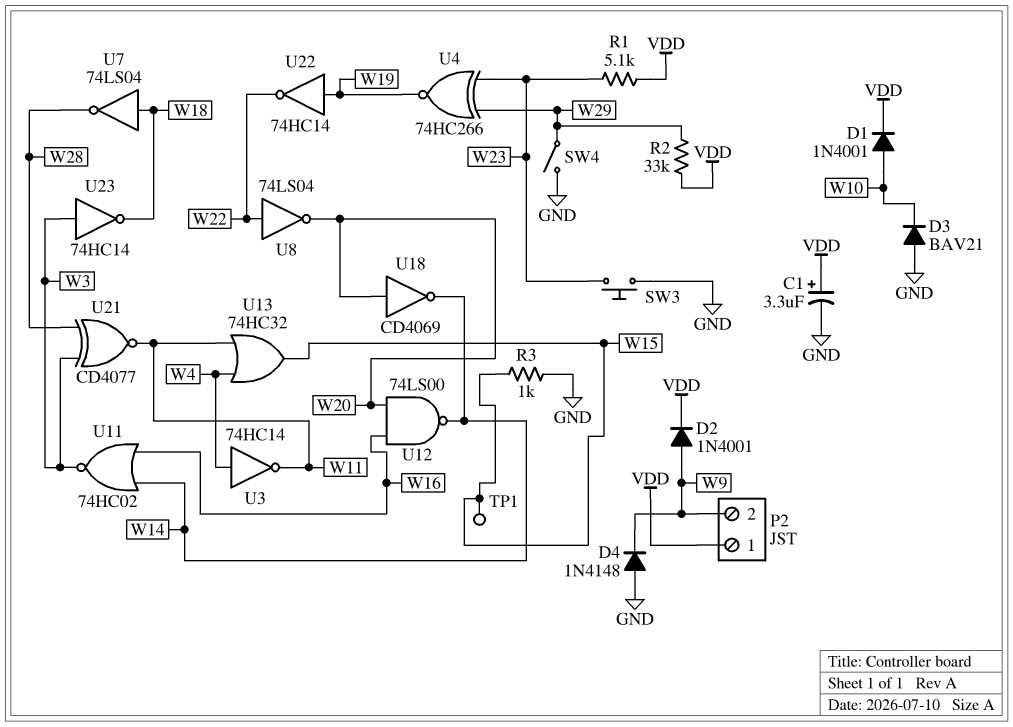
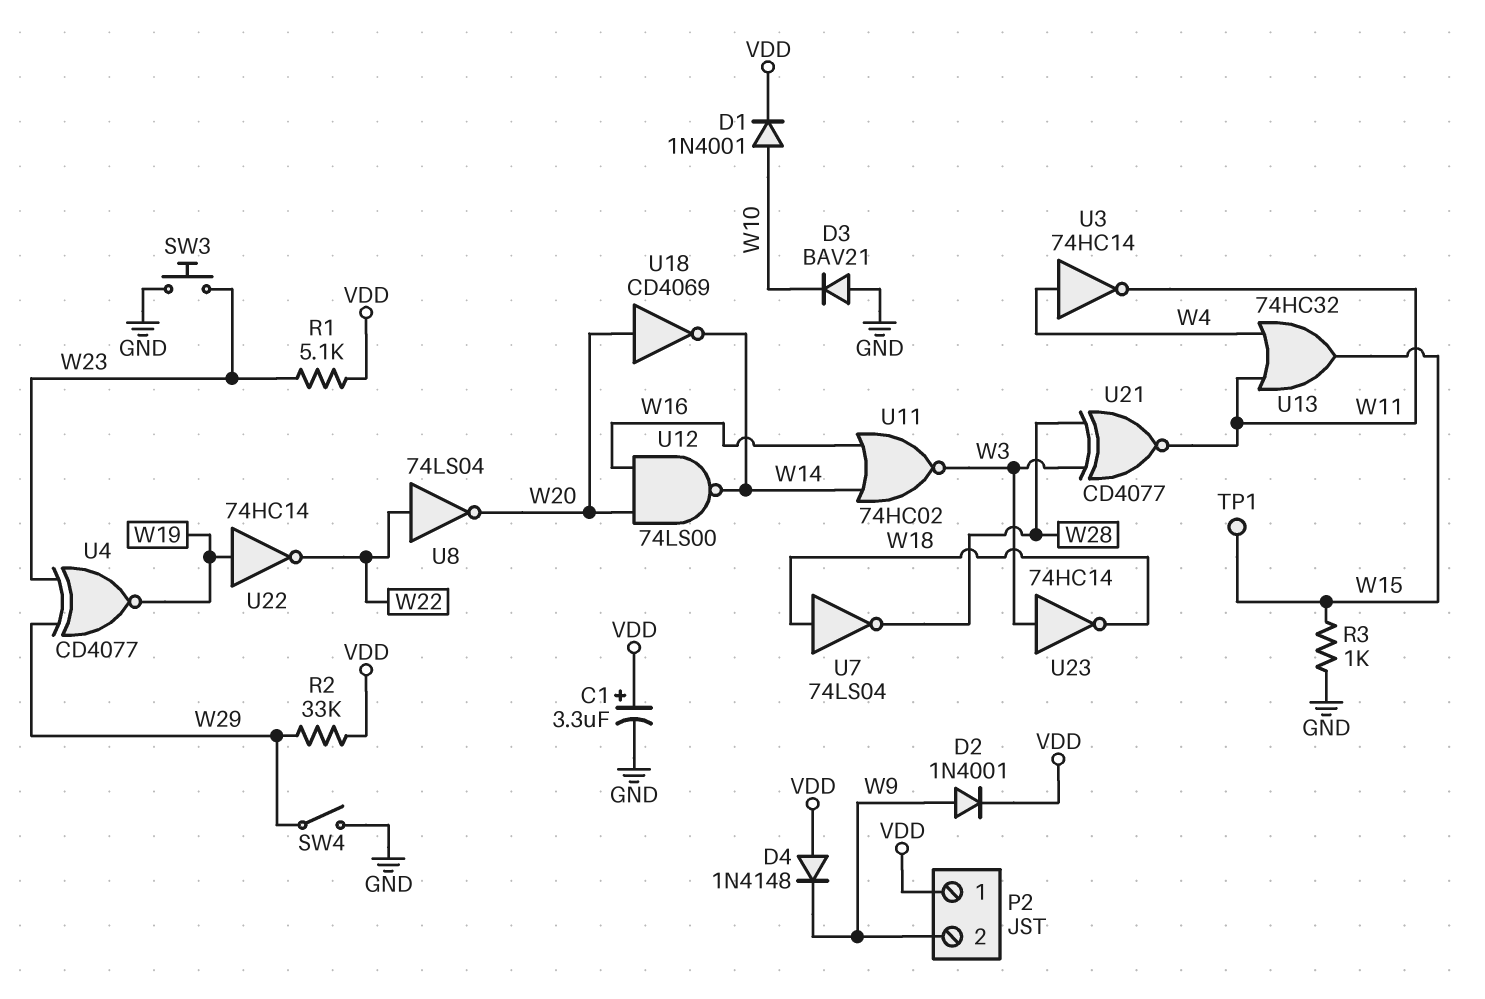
D4: diode 1N4148 (A GND, K W9) -> diode 1N4148 (A VDD, K W9)
U4: XNOR 74HC266 (in W23, in W29, out W19) -> XNOR CD4077 (in W23, in W29, out W19)

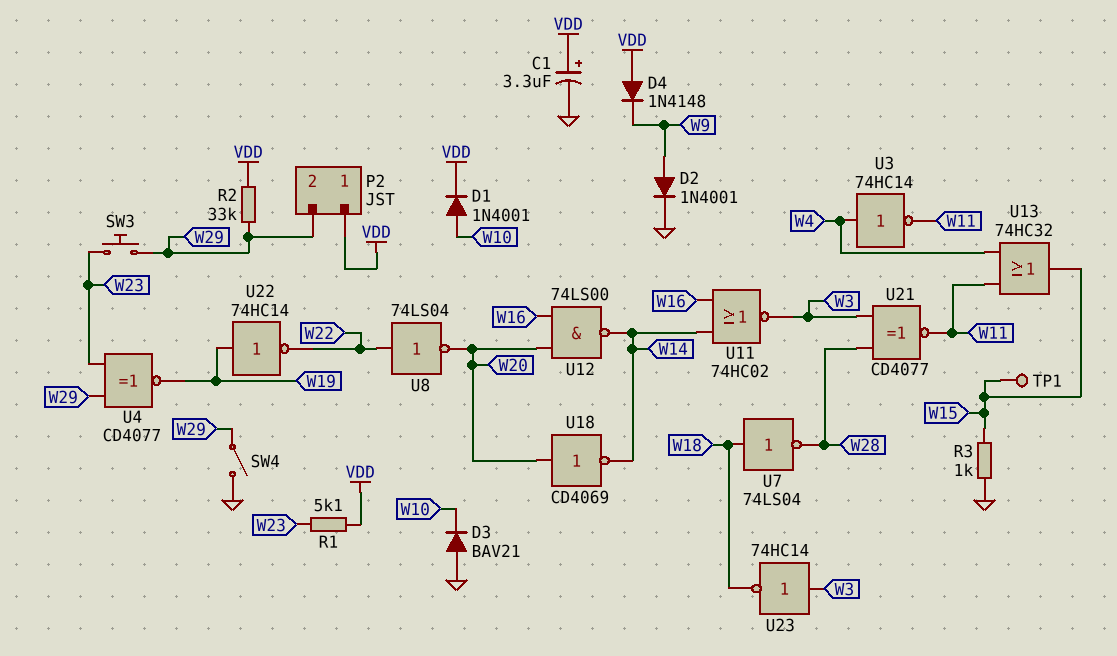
D2: diode 1N4001 (A W9, K VDD) -> diode 1N4001 (A W9, K GND)
P2 pin 2: W9 -> W29
SW3: button (GND, W23) -> button (W23, W29)

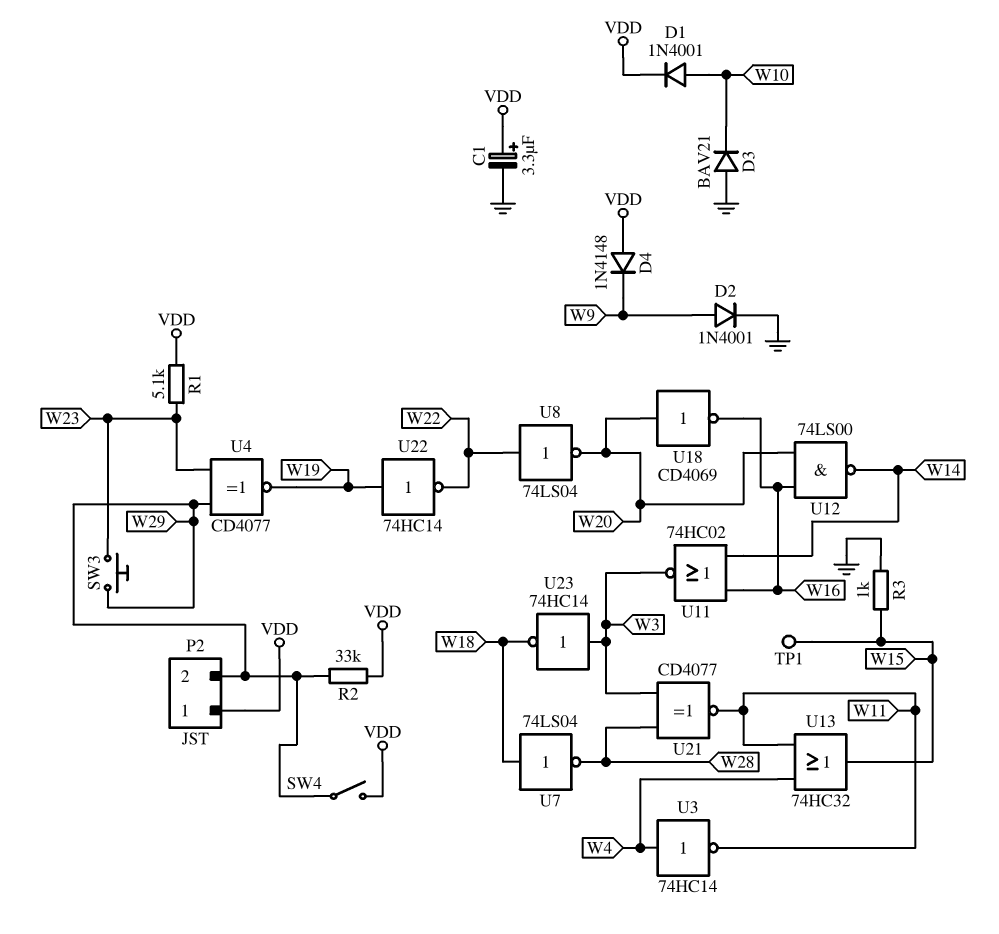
SW4: switch (GND, W29) -> switch (VDD, W29)
U18: NOT CD4069 (in W20, out W14) -> NOT CD4069 (in W20, out W16)

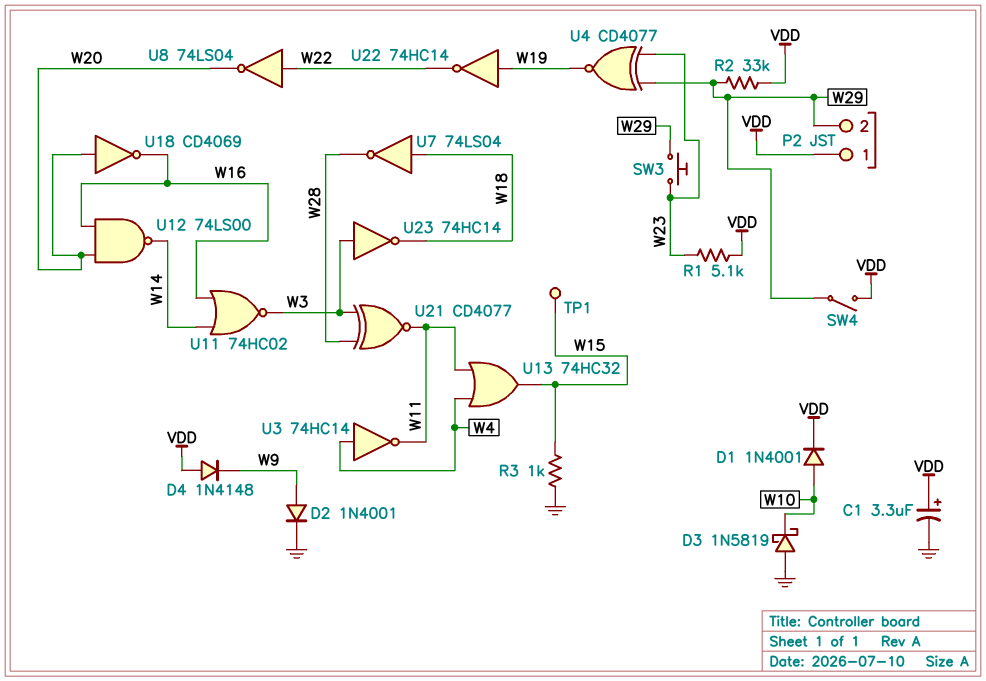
D3: diode BAV21 (A GND, K W10) -> schottky 1N5819 (A GND, K W10)

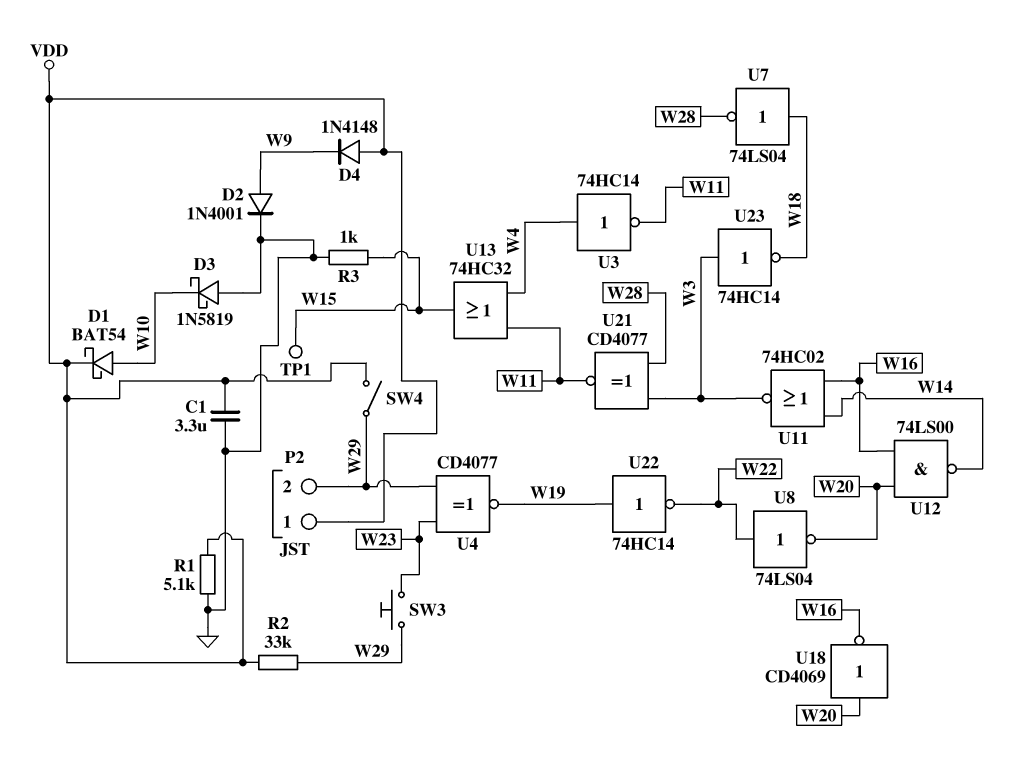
C1: 3.3uF (plus VDD, minus GND) -> 3.3uF (GND, VDD)
D1: diode 1N4001 (A W10, K VDD) -> schottky BAT54 (A W10, K VDD)
R1: 5.1k (VDD, W23) -> 5.1k (GND, VDD)

